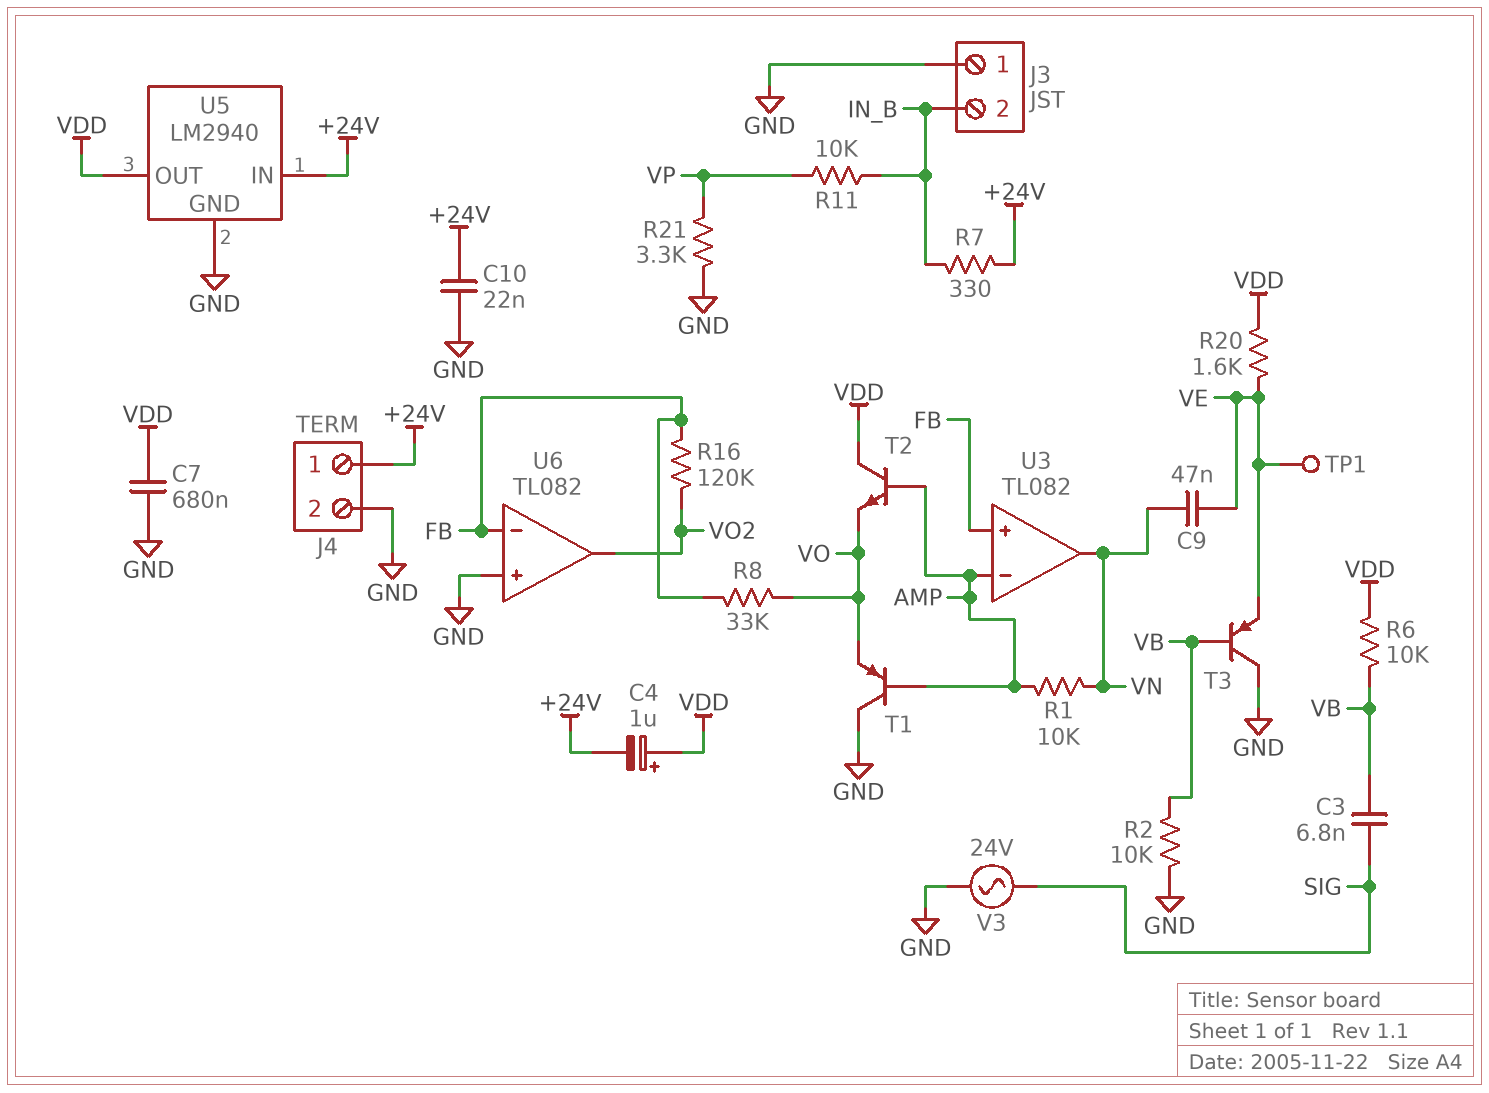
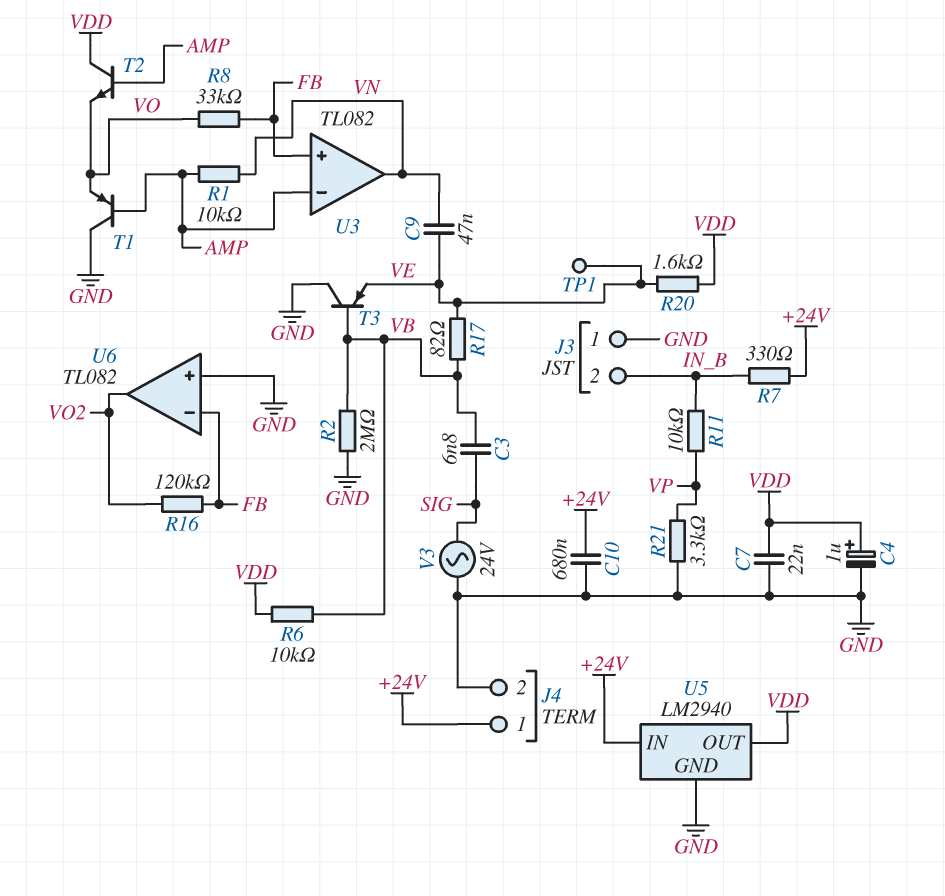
C4: 1uF (plus VDD, minus +24V) -> 1uF (plus VDD, minus GND)
C7: 680nF (GND, VDD) -> 22nF (GND, VDD)
C10: 22nF (+24V, GND) -> 680nF (+24V, GND)
R2: 10k (GND, VB) -> 2M (GND, VB)
R17: none -> 82 (VB, VE)

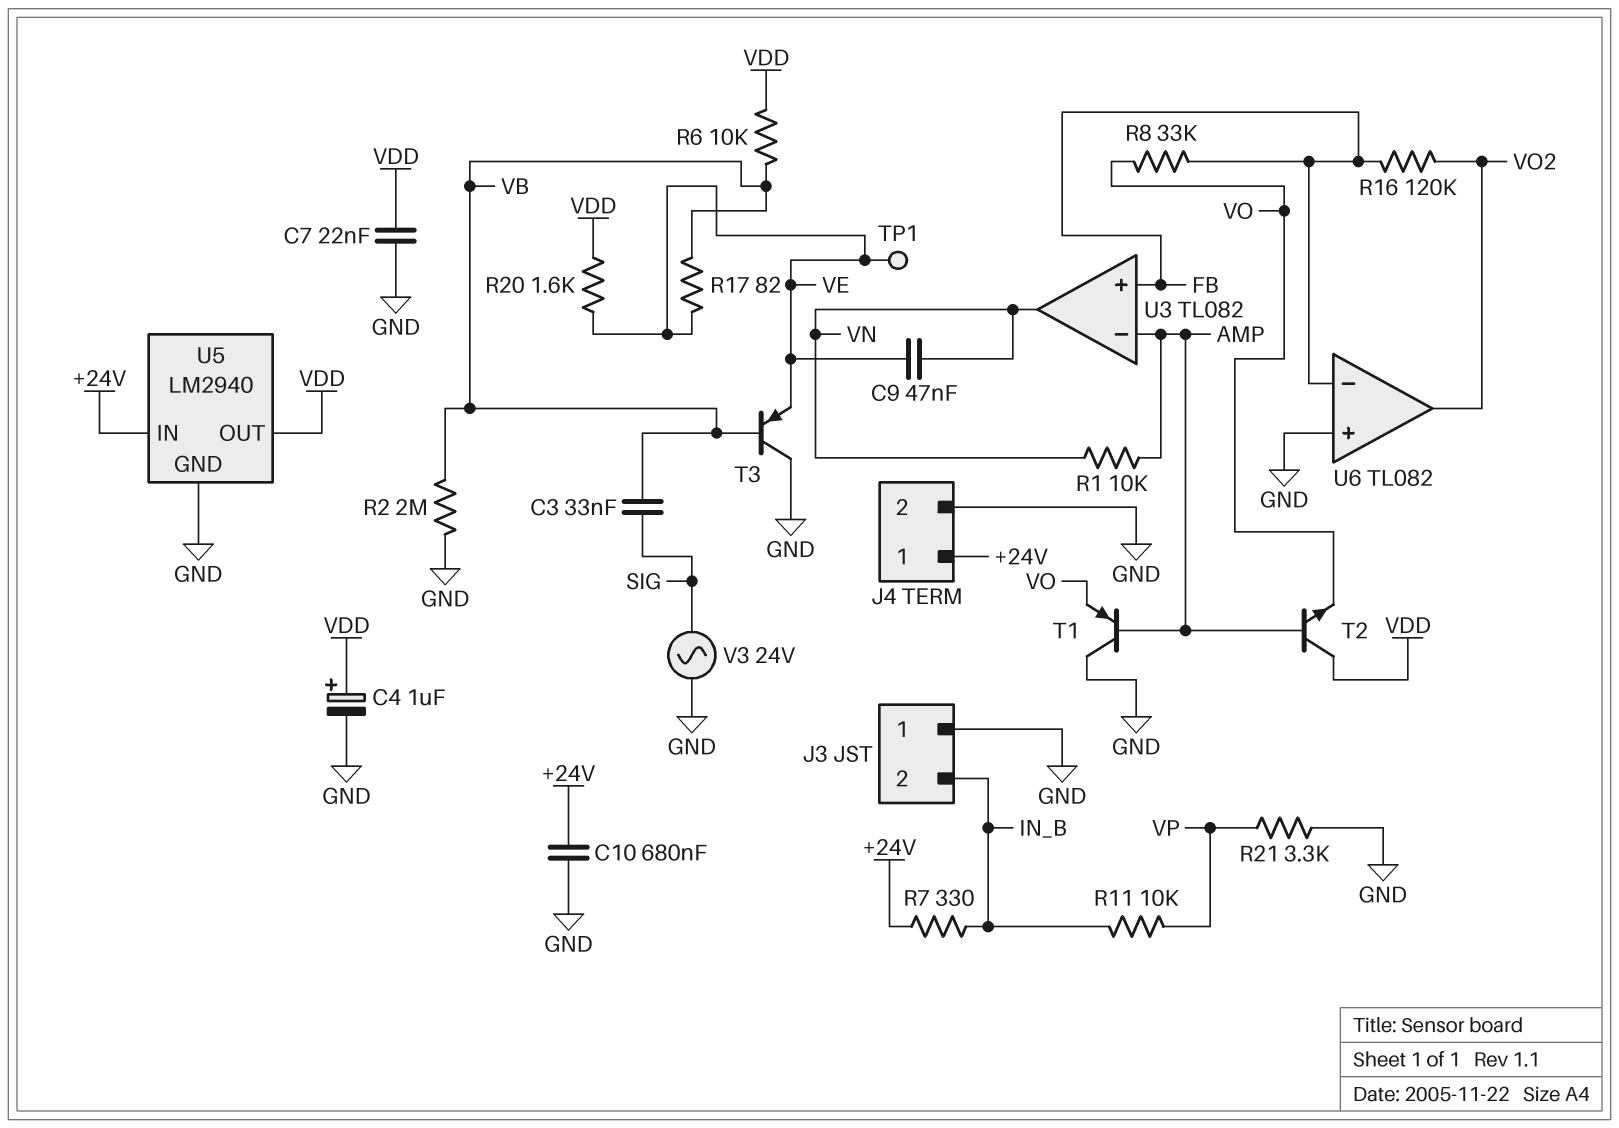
C3: 6.8nF (SIG, VB) -> 33nF (SIG, VB)

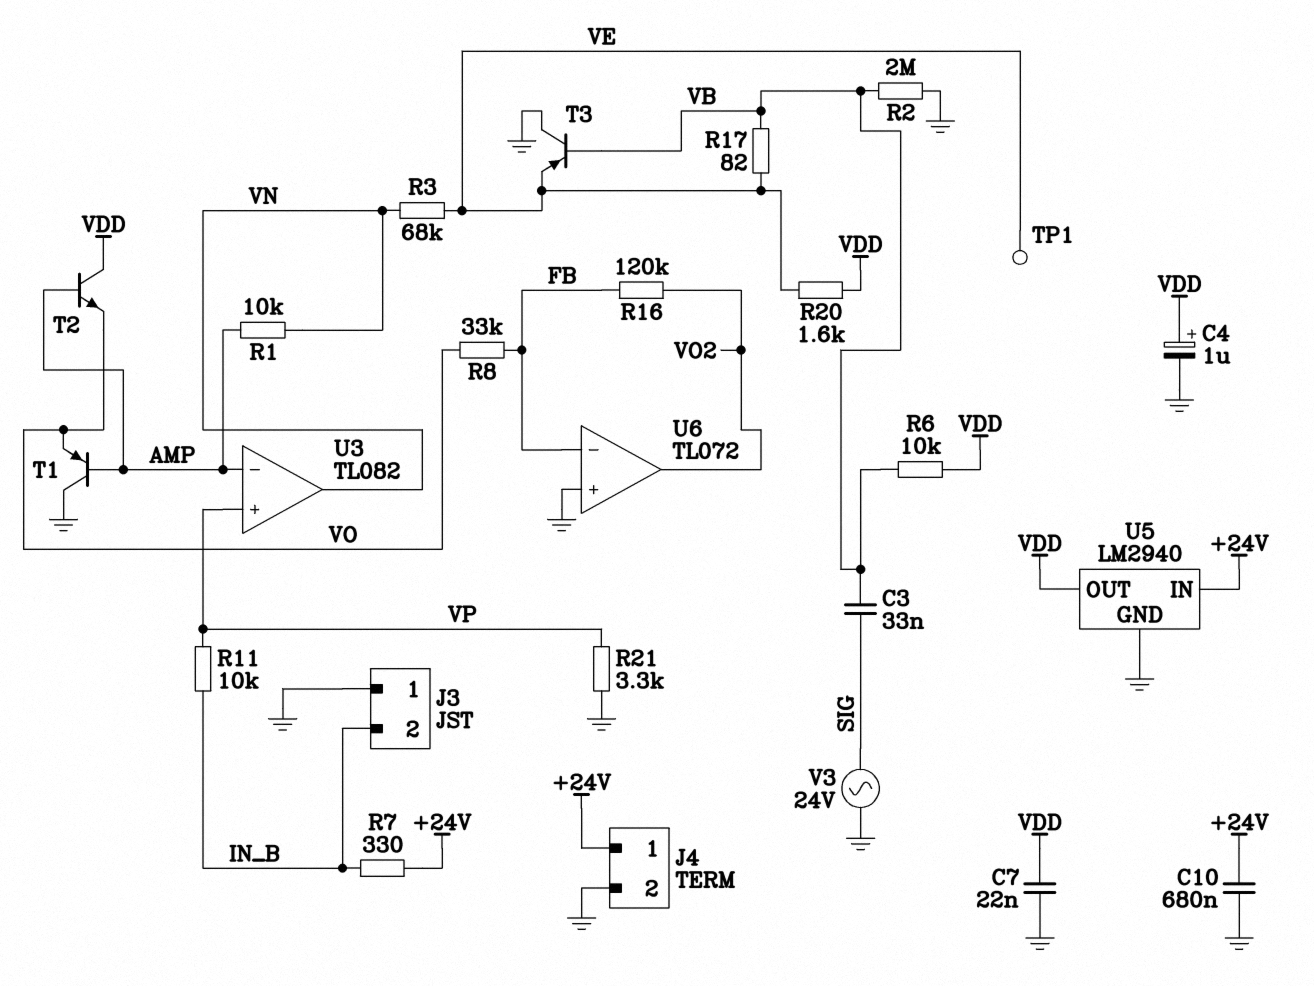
C9: 47nF (VE, VN) -> none
R3: none -> 68k (VE, VN)
U3 pin in+: FB -> VP
U6: TL082 -> TL072

